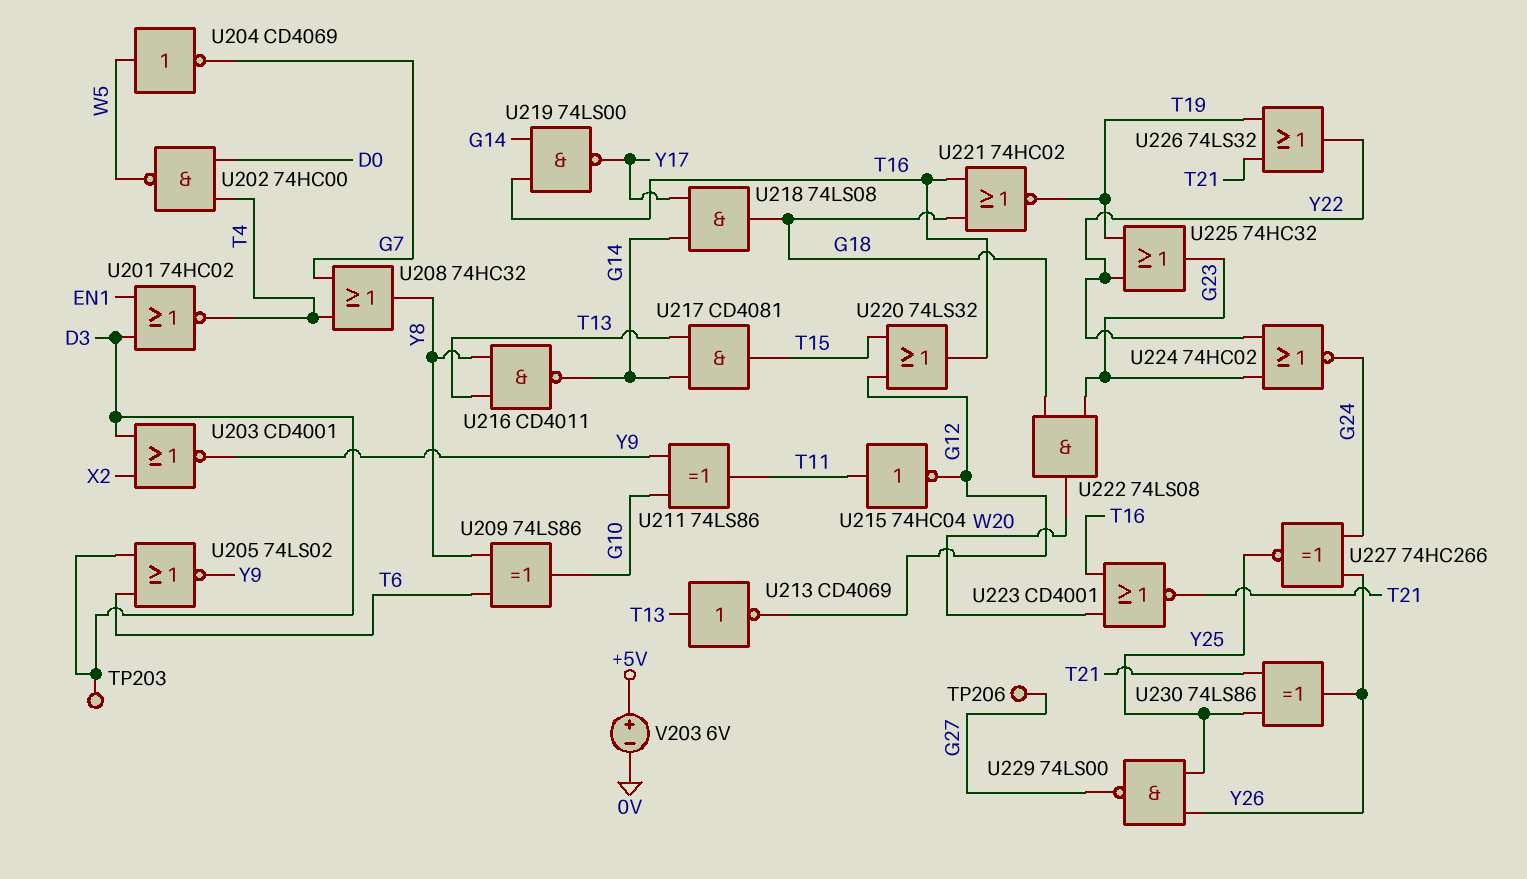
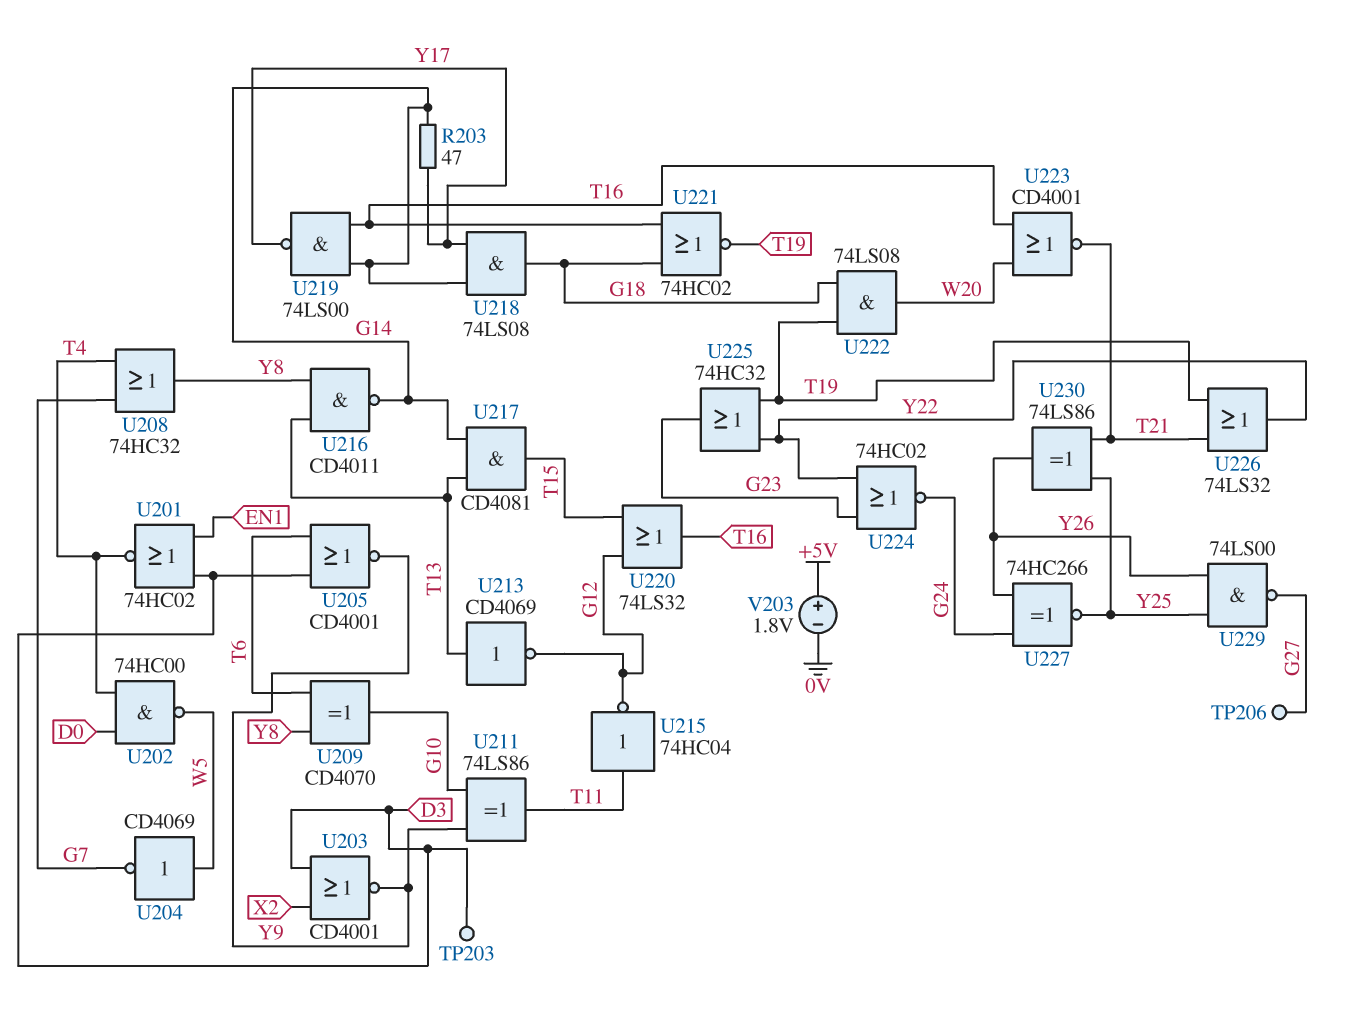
R203: none -> 47 (G14, Y17)
U205: NOR 74LS02 (in D3, in T6, out Y9) -> NOR CD4001 (in D3, in T6, out Y9)
U209: XOR 74LS86 (in T6, in Y8, out G10) -> XOR CD4070 (in T6, in Y8, out G10)
U222: AND 74LS08 (in G18, in G23, out W20) -> AND 74LS08 (in G18, in T19, out W20)
V203: 6V (plus +5V, minus 0V) -> 1.8V (plus +5V, minus 0V)

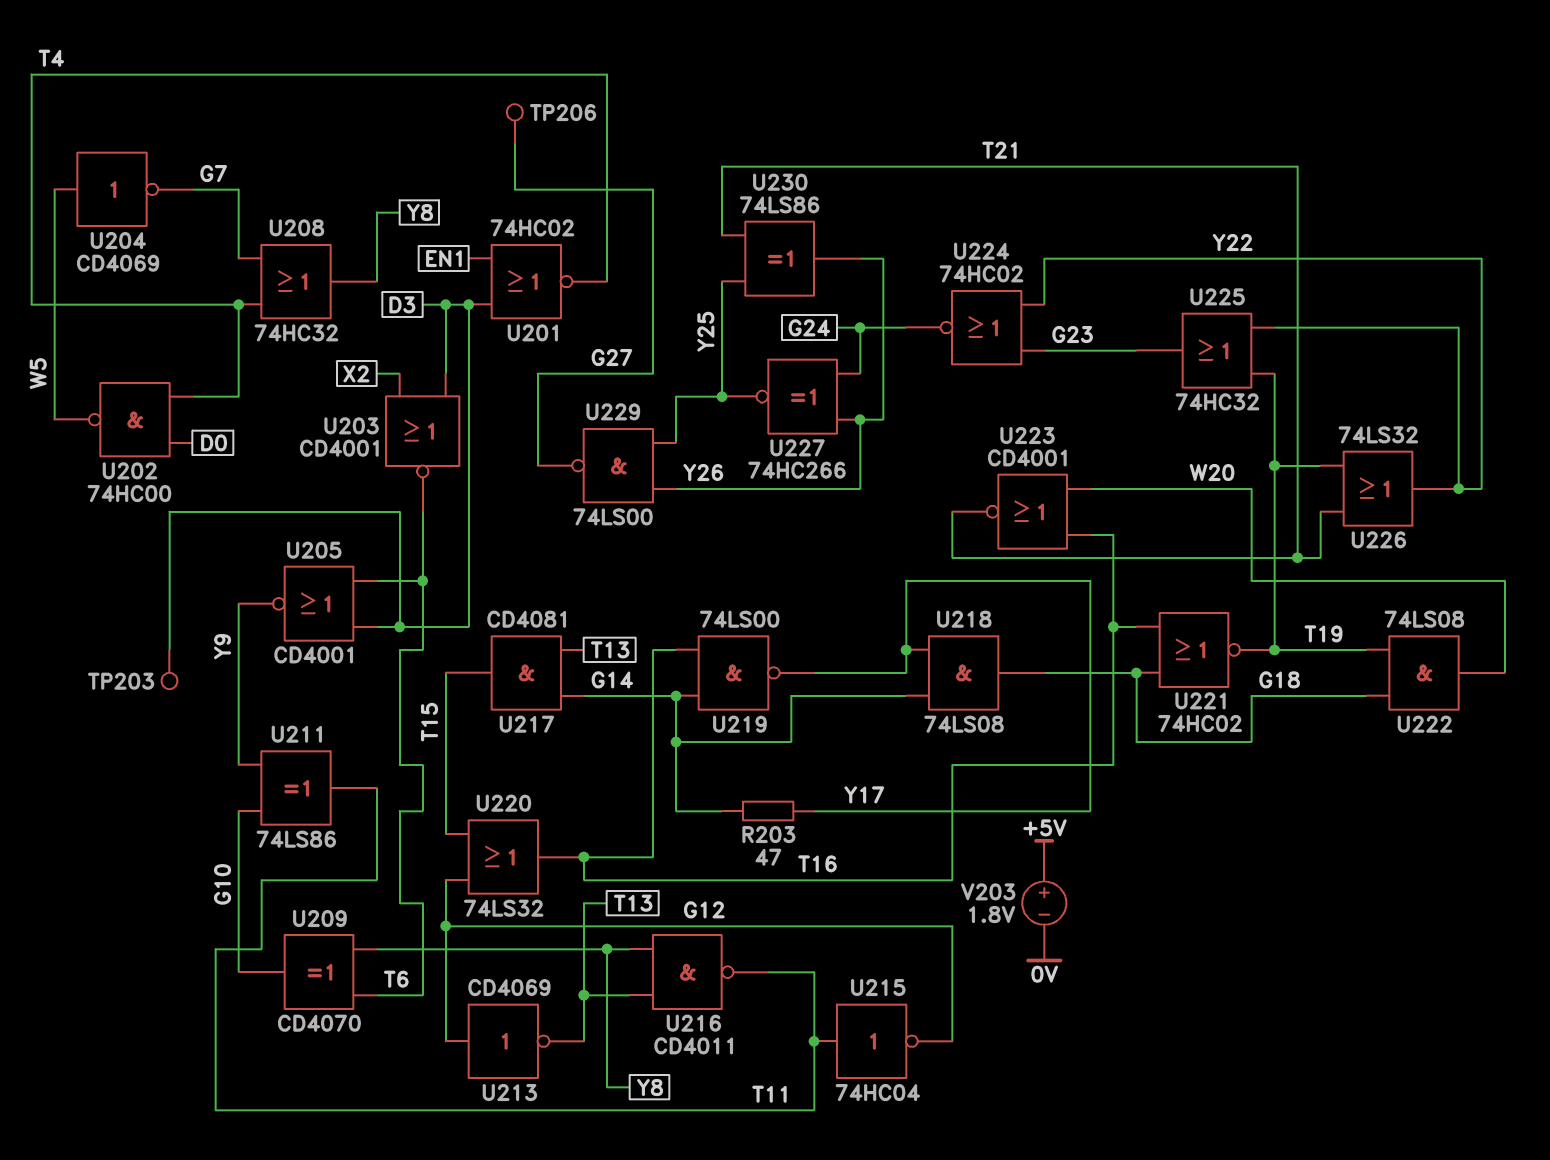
U203: NOR CD4001 (in D3, in X2, out Y9) -> NOR CD4001 (in D3, in X2, out T6)
U213: NOT CD4069 (in T13, out G12) -> NOT CD4069 (in G12, out T13)
U216: NAND CD4011 (in T13, in Y8, out G14) -> NAND CD4011 (in T13, in Y8, out T11)

